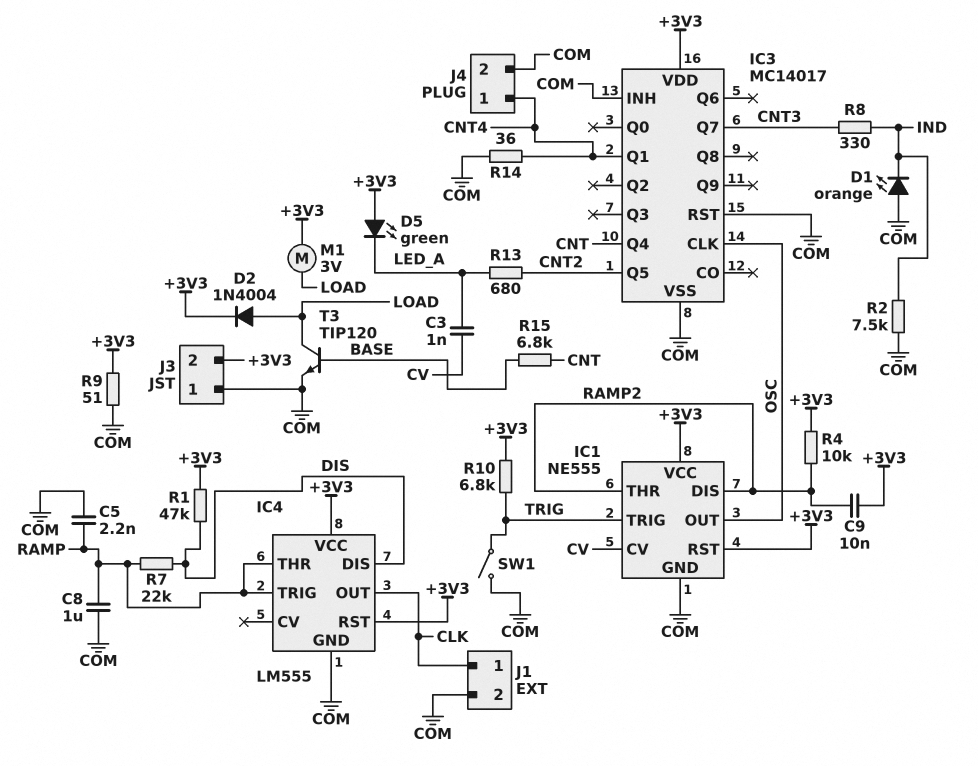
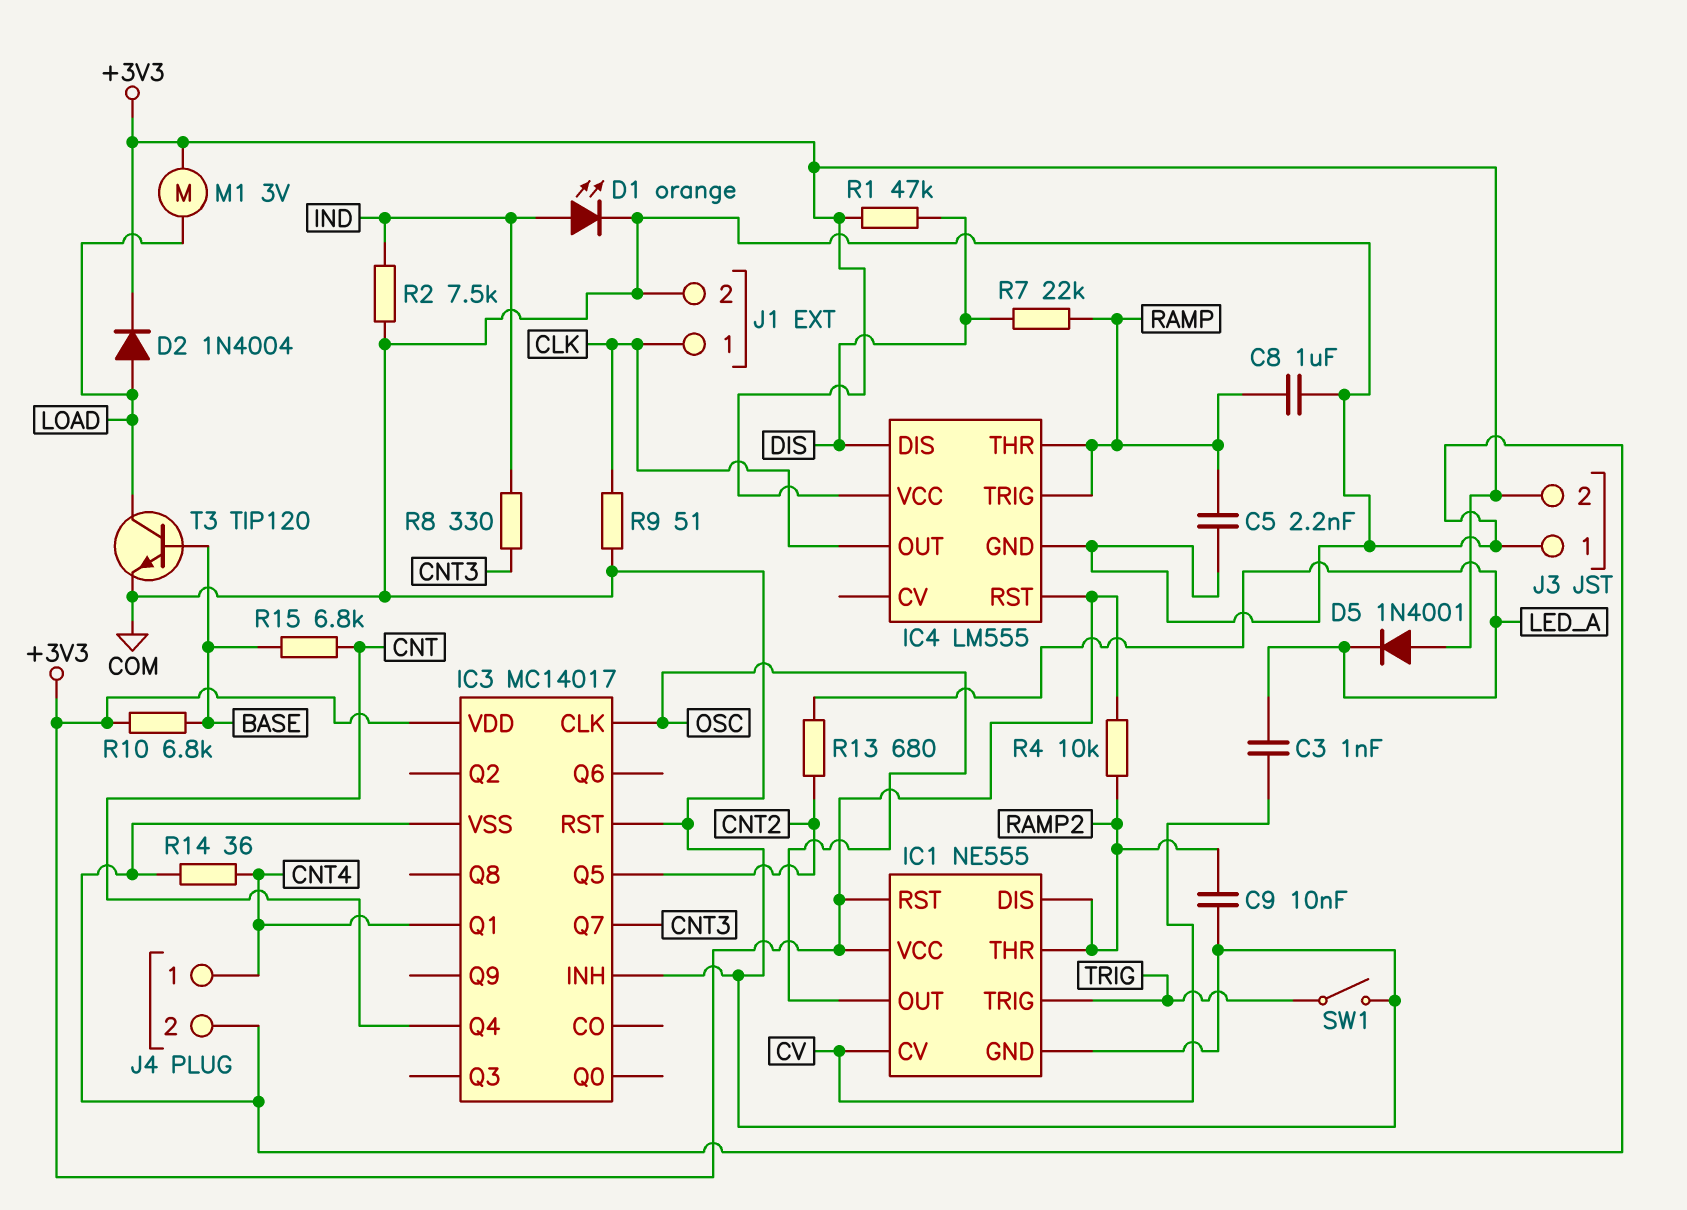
C9: 10nF (+3V3, RAMP2) -> 10nF (COM, RAMP2)
D1: LED orange (A COM, K IND) -> LED orange (A IND, K COM)
D5: LED green (A +3V3, K LED_A) -> diode 1N4001 (A +3V3, K LED_A)
R9: 51 (+3V3, COM) -> 51 (CLK, COM)
R10: 6.8k (+3V3, TRIG) -> 6.8k (+3V3, BASE)

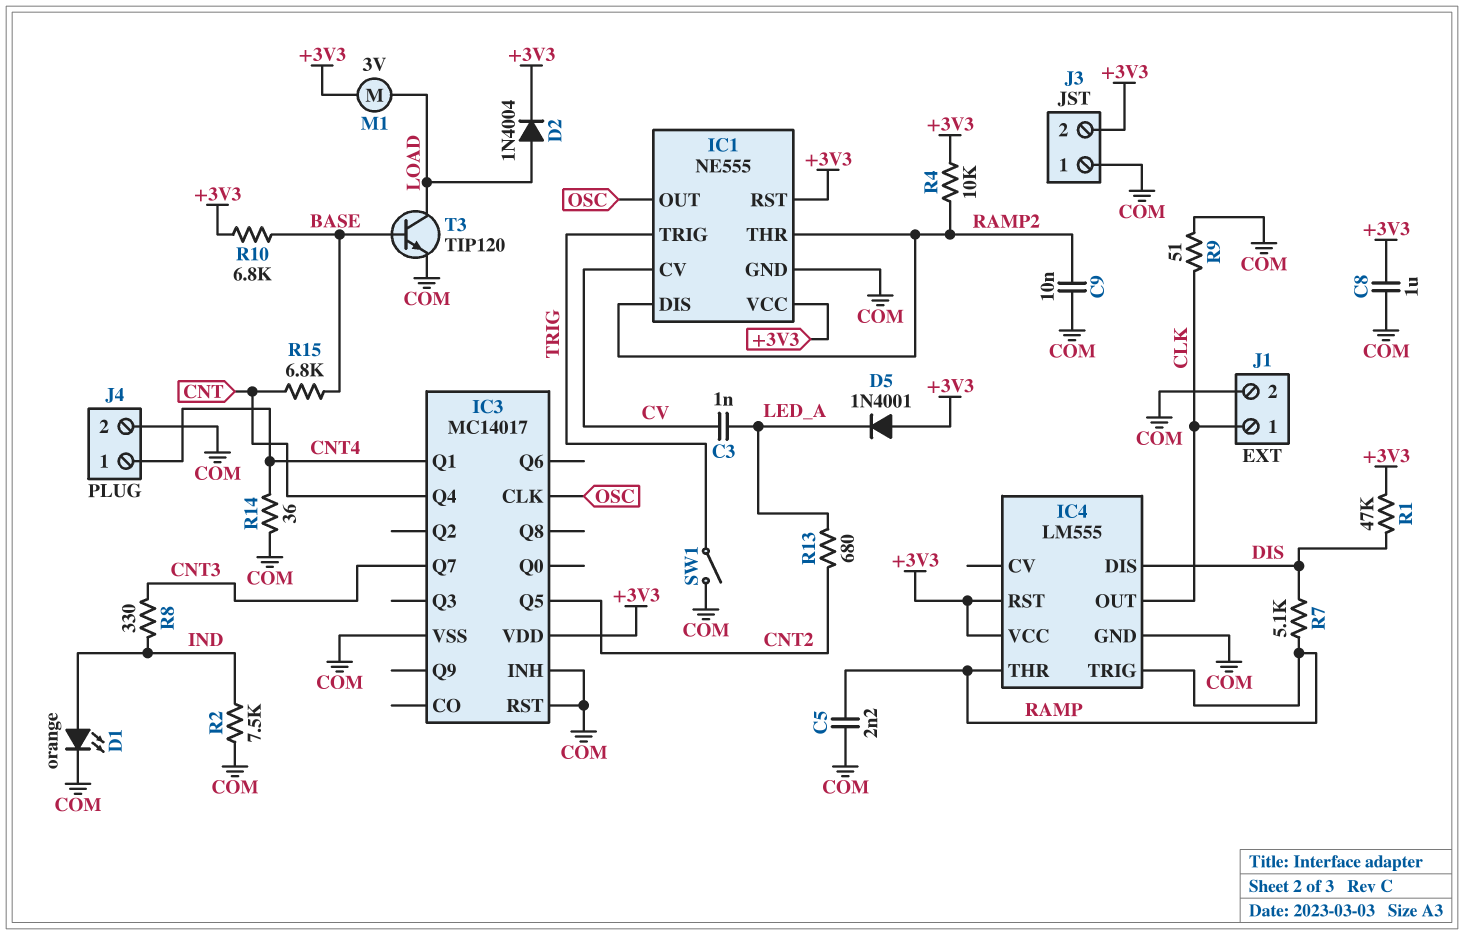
C8: 1uF (COM, RAMP) -> 1uF (+3V3, COM)
R7: 22k (DIS, RAMP) -> 5.1k (DIS, RAMP)

